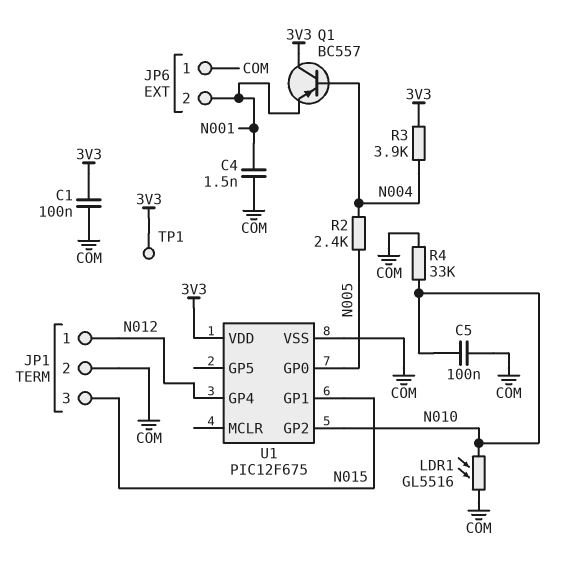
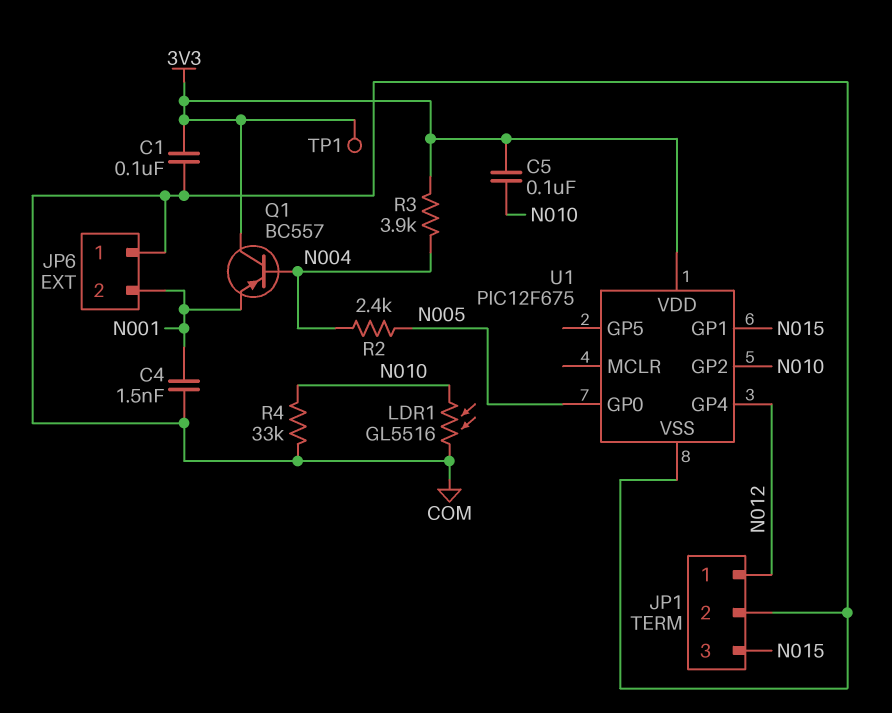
C5: 100nF (COM, N010) -> 100nF (3V3, N010)

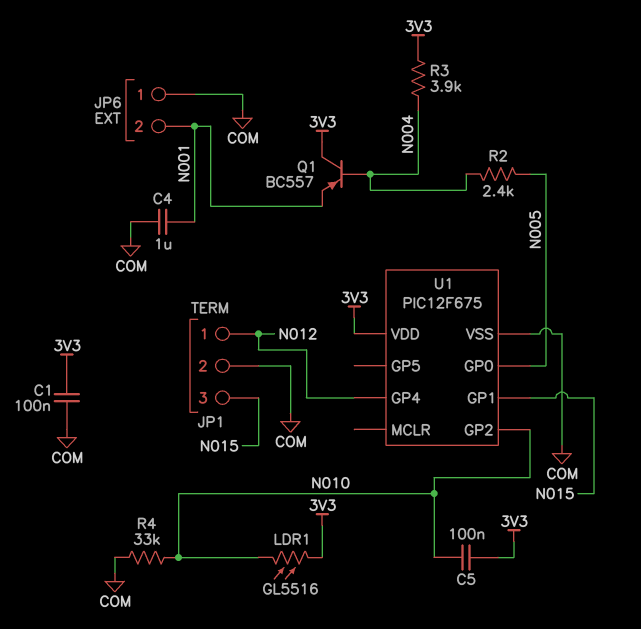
C4: 1.5nF (COM, N001) -> 1uF (COM, N001)
LDR1: GL5516 (COM, N010) -> GL5516 (3V3, N010)
TP1: test point (3V3) -> none

